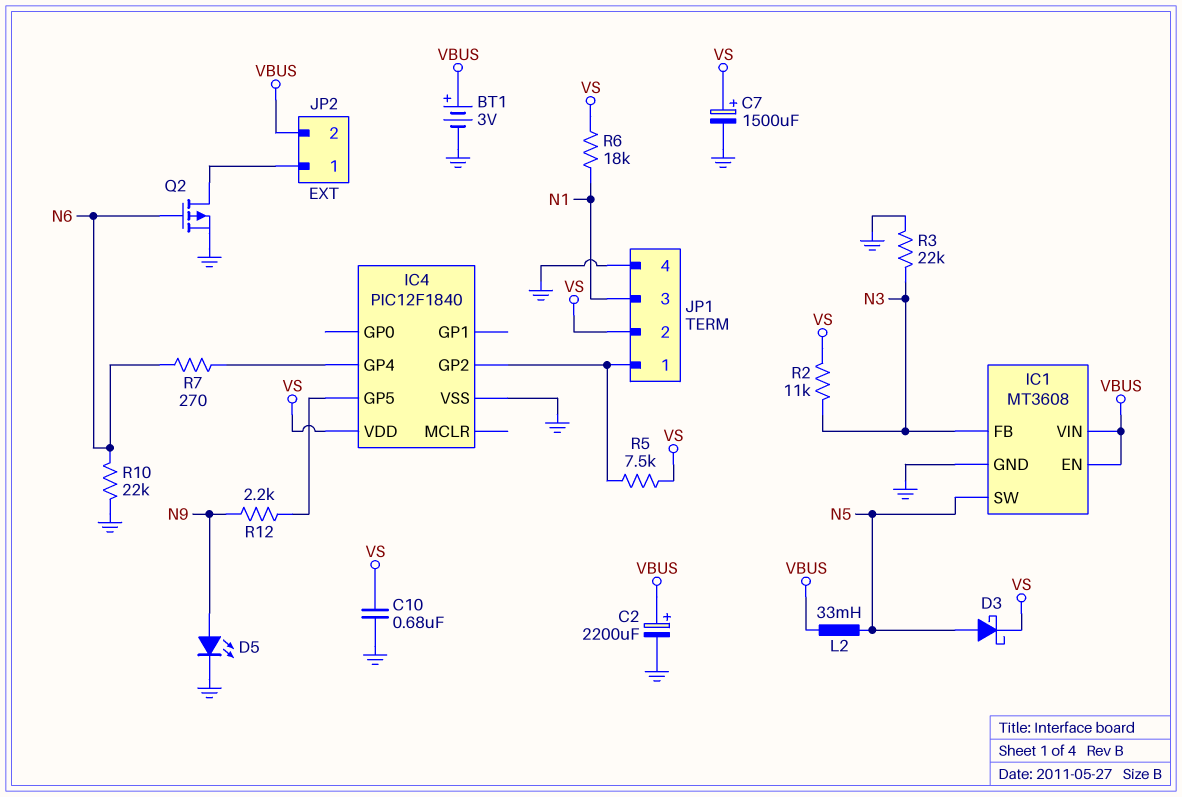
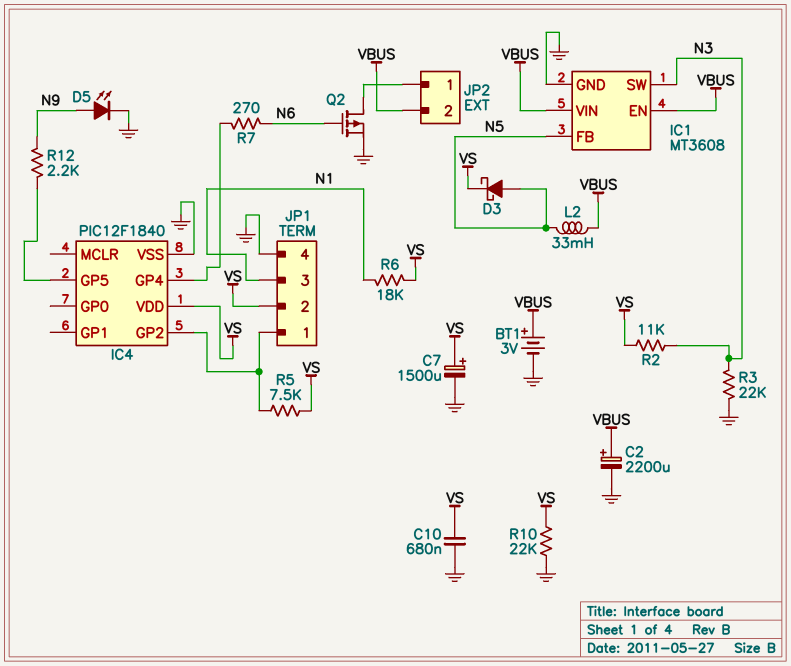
IC1 pin FB: N3 -> N5
IC1 pin SW: N5 -> N3
R10: 22k (GND, N6) -> 22k (GND, VS)

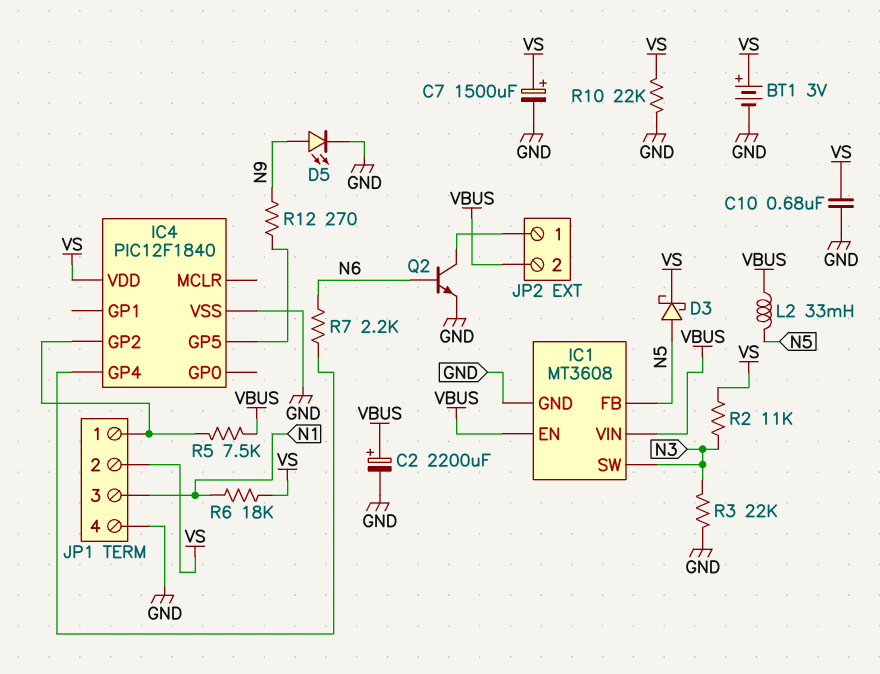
BT1: 3V (plus VBUS, minus GND) -> 3V (plus VS, minus GND)
Q2: PMOS (G N6, D JP2/1, S GND) -> NPN (B N6, C JP2/1, E GND)
R5: 7.5k (IC4/GP2, VS) -> 7.5k (IC4/GP2, VBUS)
R7: 270 (IC4/GP4, N6) -> 2.2k (IC4/GP4, N6)
R12: 2.2k (IC4/GP5, N9) -> 270 (IC4/GP5, N9)

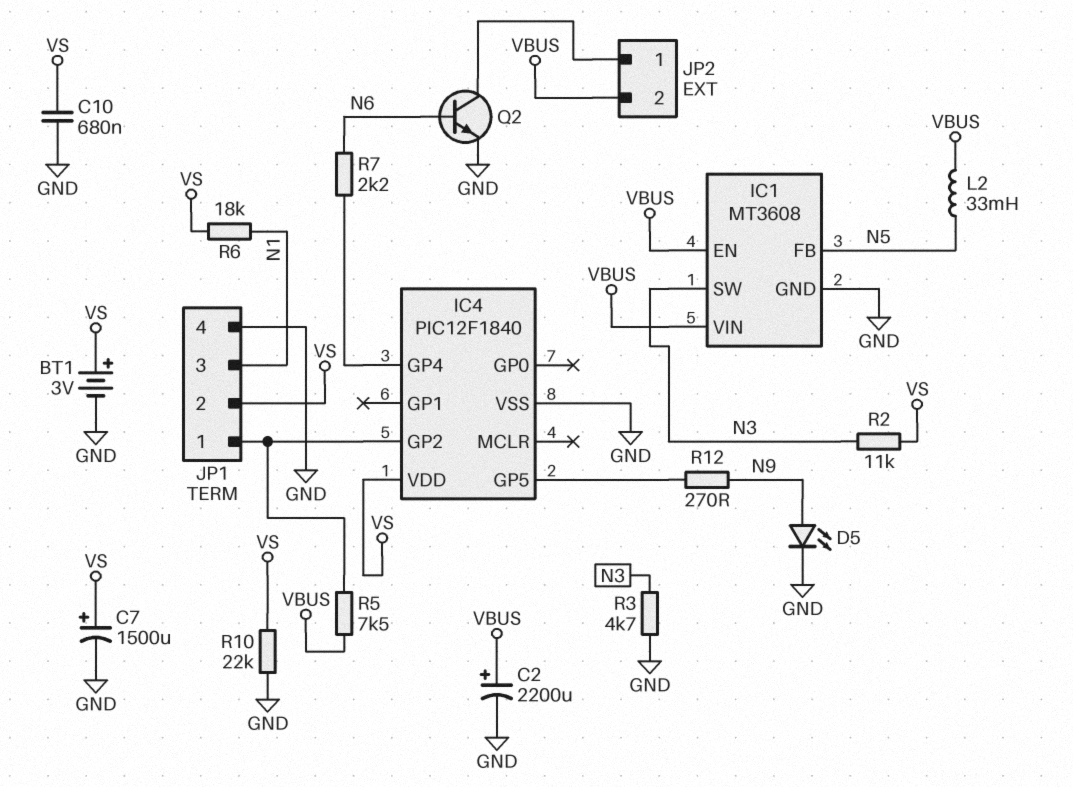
D3: schottky (A N5, K VS) -> none
R3: 22k (GND, N3) -> 4.7k (GND, N3)

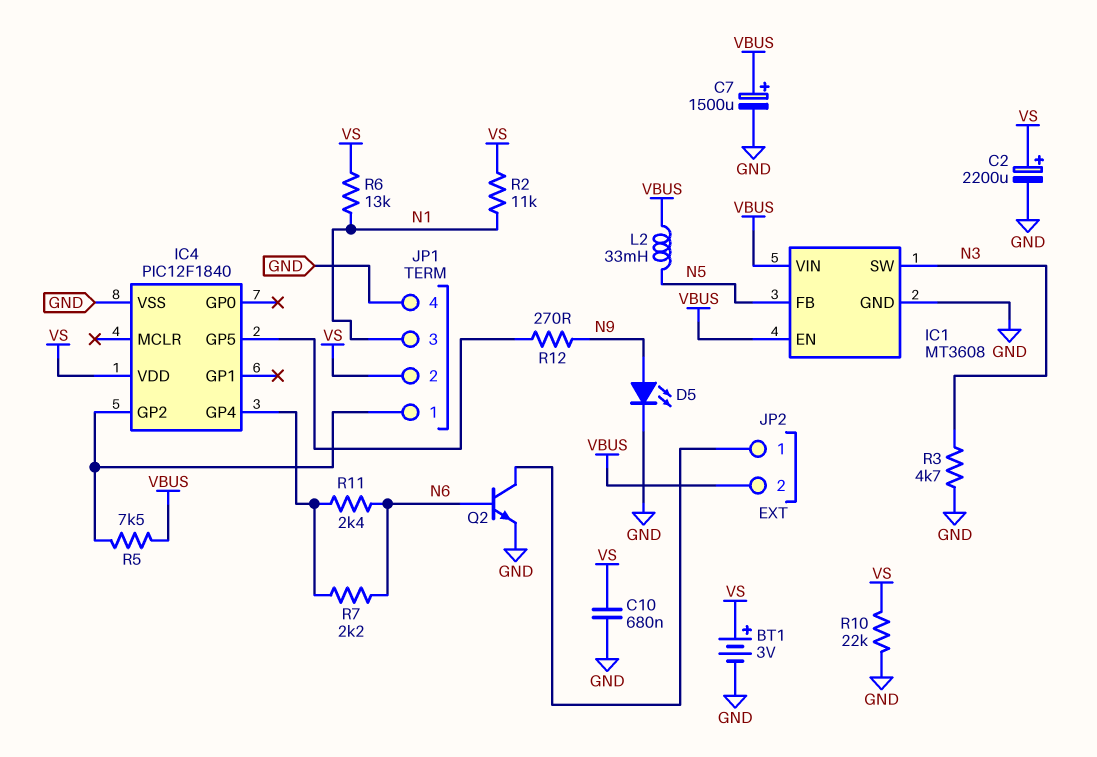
C2: 2200uF (plus VBUS, minus GND) -> 2200uF (plus VS, minus GND)
C7: 1500uF (plus VS, minus GND) -> 1500uF (plus VBUS, minus GND)
R2: 11k (N3, VS) -> 11k (N1, VS)
R6: 18k (N1, VS) -> 13k (N1, VS)
R11: none -> 2.4k (IC4/GP4, N6)

